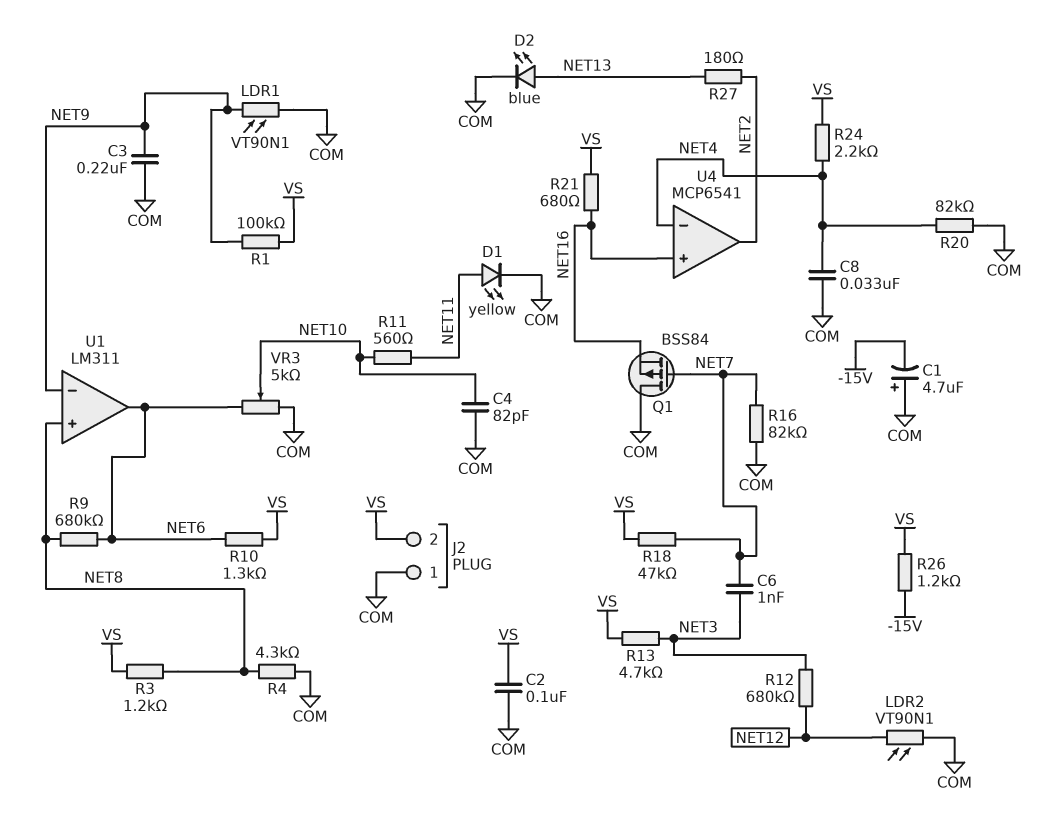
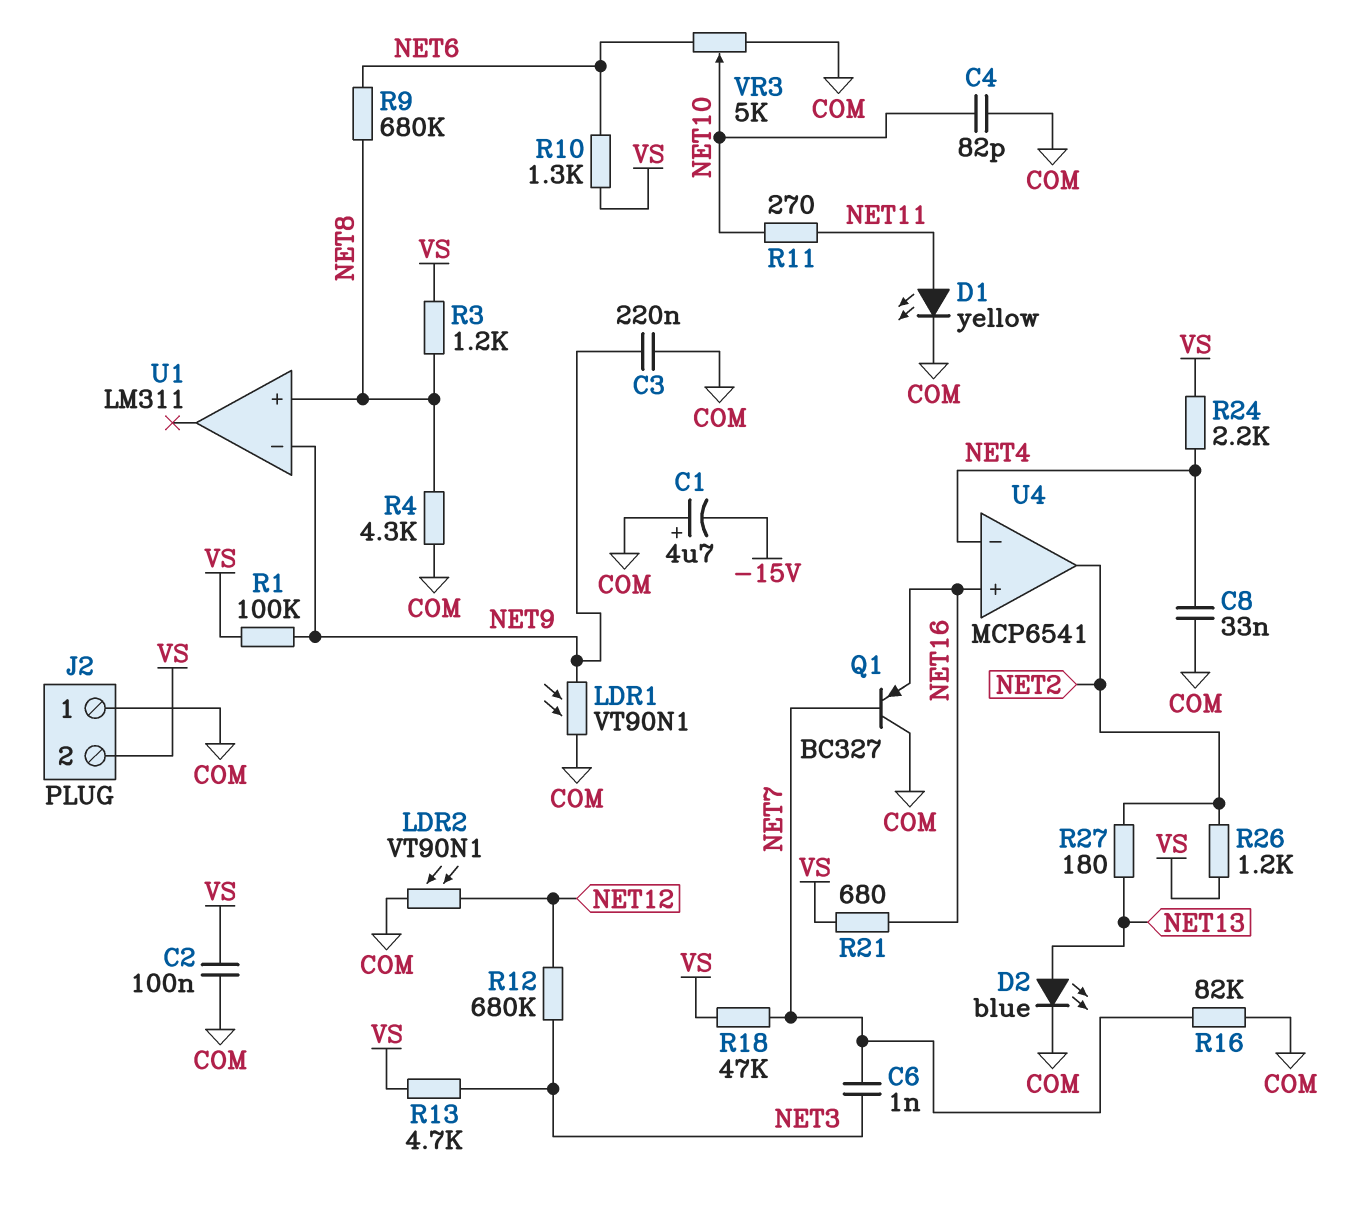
Q1: PMOS BSS84 (G NET7, D COM, S NET16) -> PNP BC327 (B NET7, C COM, E NET16)
R11: 560 (NET10, NET11) -> 270 (NET10, NET11)
R20: 82k (COM, NET4) -> none
R26: 1.2k (-15V, VS) -> 1.2k (NET2, VS)
U1 pin out: NET6 -> none

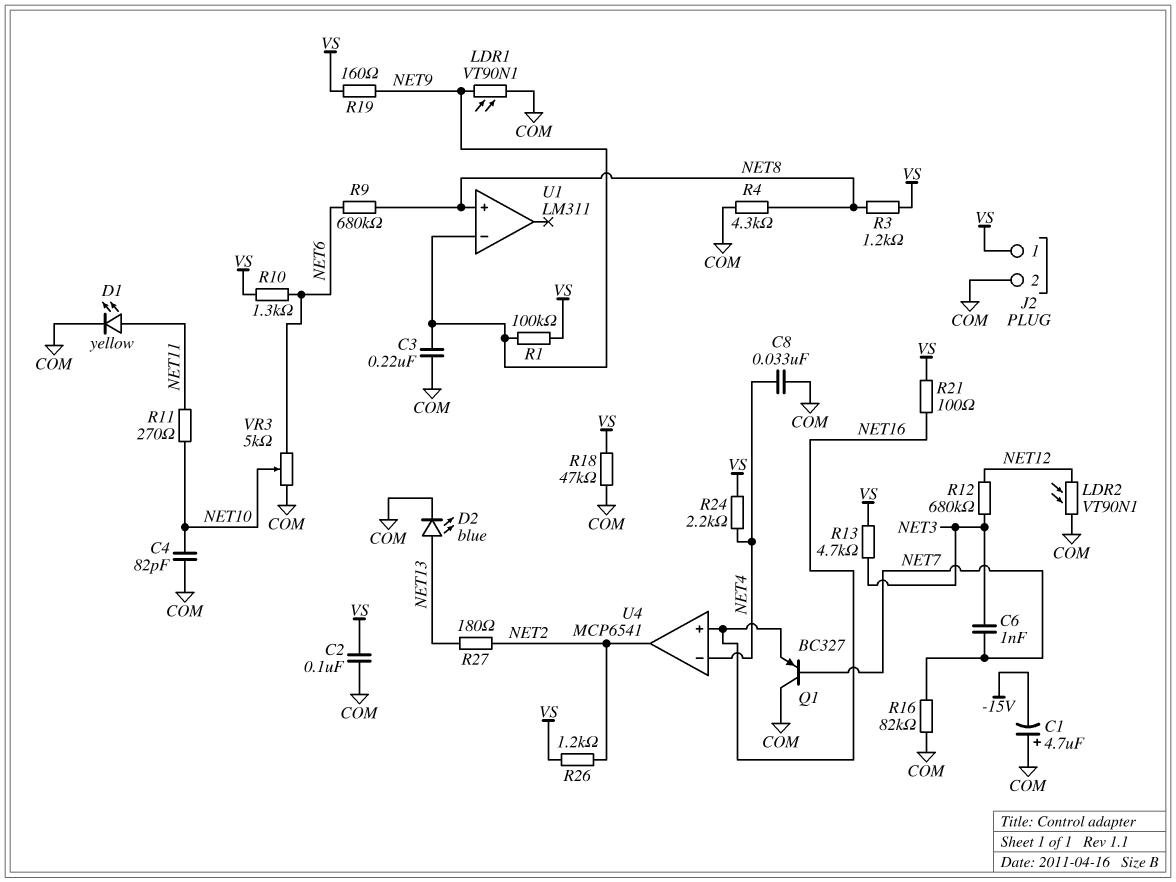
J2 pin 1: COM -> VS
J2 pin 2: VS -> COM
R18: 47k (NET7, VS) -> 47k (COM, VS)
R19: none -> 160 (NET9, VS)
R21: 680 (NET16, VS) -> 100 (NET16, VS)

